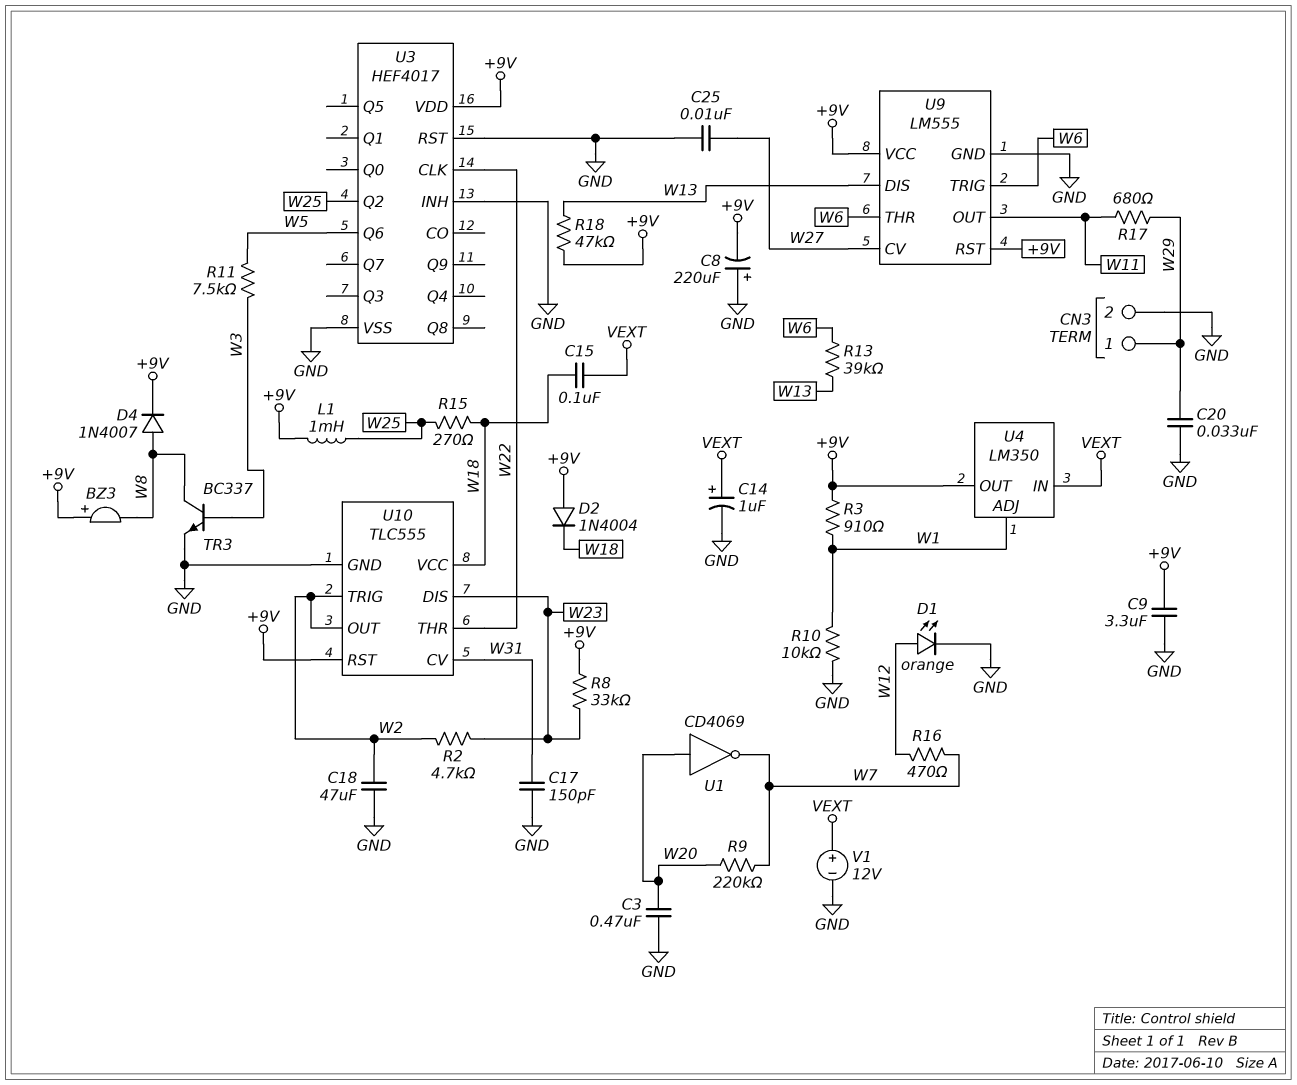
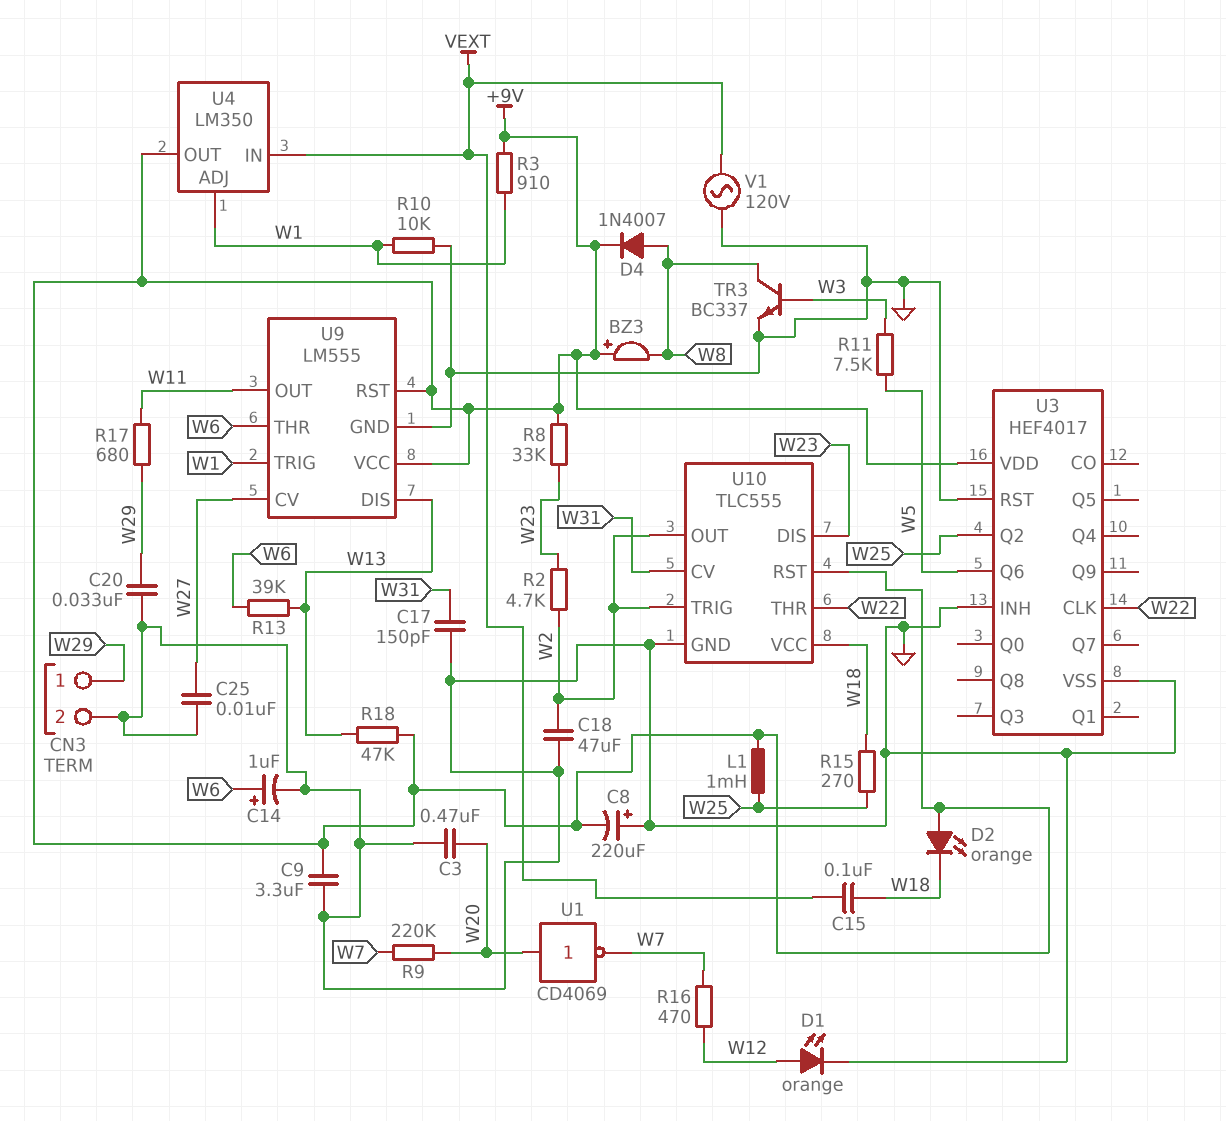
C14: 1uF (plus VEXT, minus GND) -> 1uF (plus W6, minus GND)
D2: diode 1N4004 (A +9V, K W18) -> LED orange (A +9V, K W18)
U9 pin TRIG: W6 -> W1
V1: 12V (plus VEXT, minus GND) -> AC 120V (GND, VEXT)

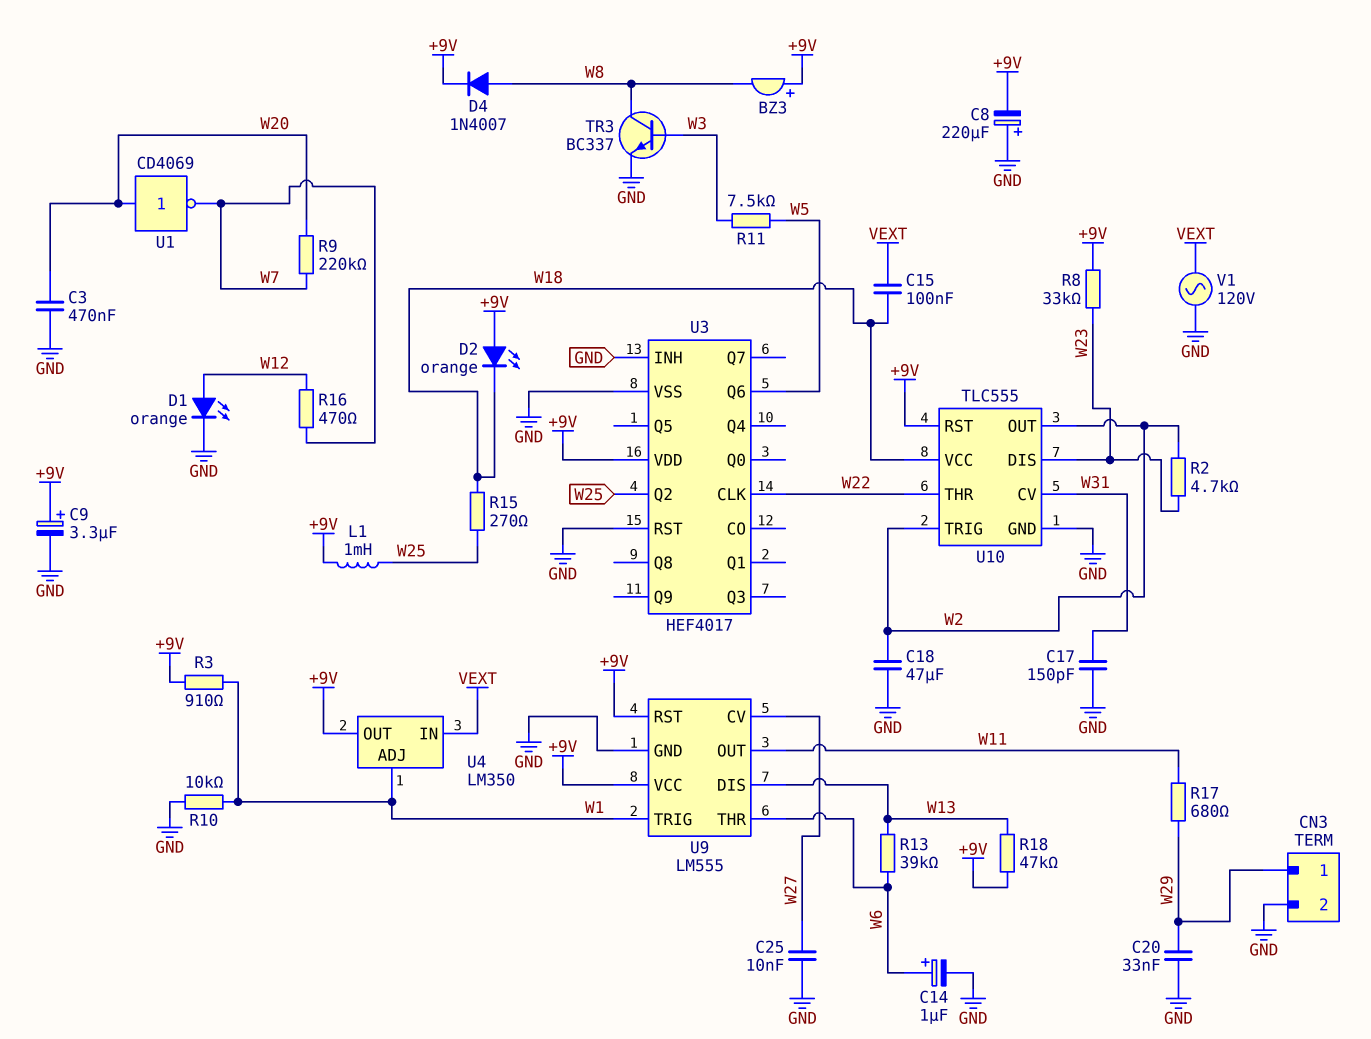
C9: 3.3uF (+9V, GND) -> 3.3uF (plus +9V, minus GND)

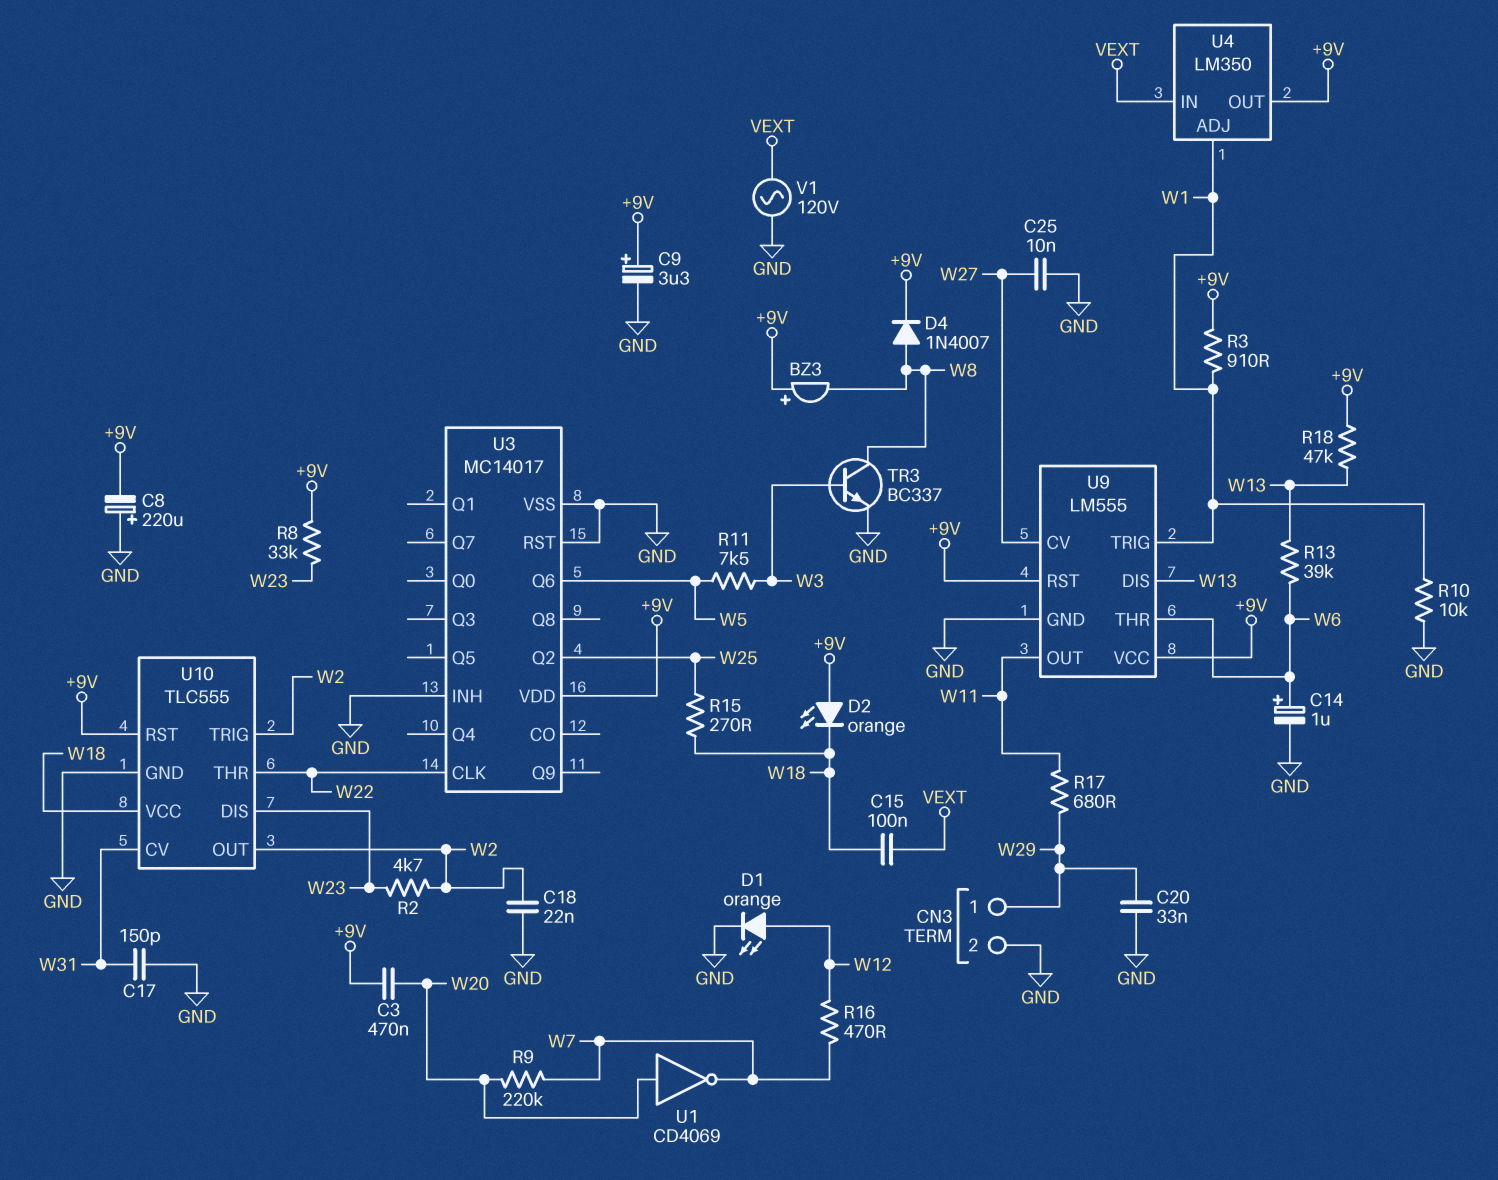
C3: 470nF (GND, W20) -> 470nF (+9V, W20)
C18: 47uF (GND, W2) -> 22nF (GND, W2)
L1: 1mH (+9V, W25) -> none
U3: HEF4017 -> MC14017

